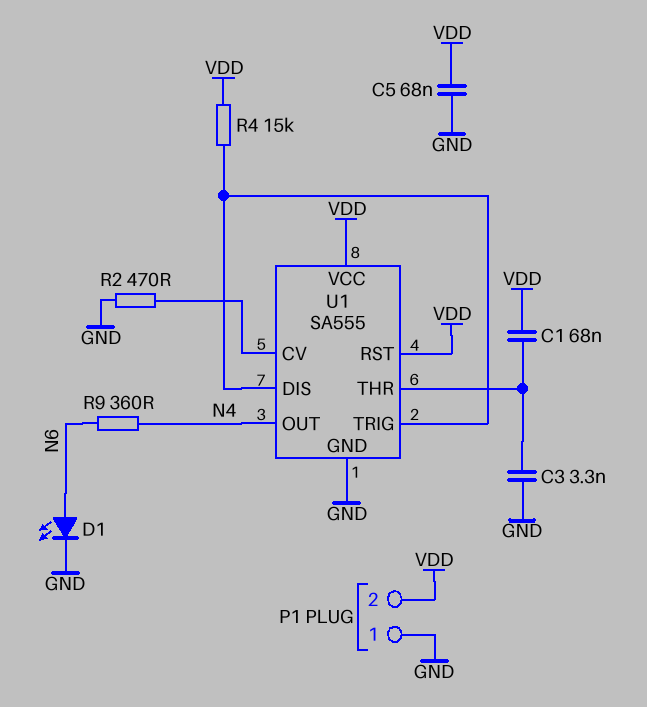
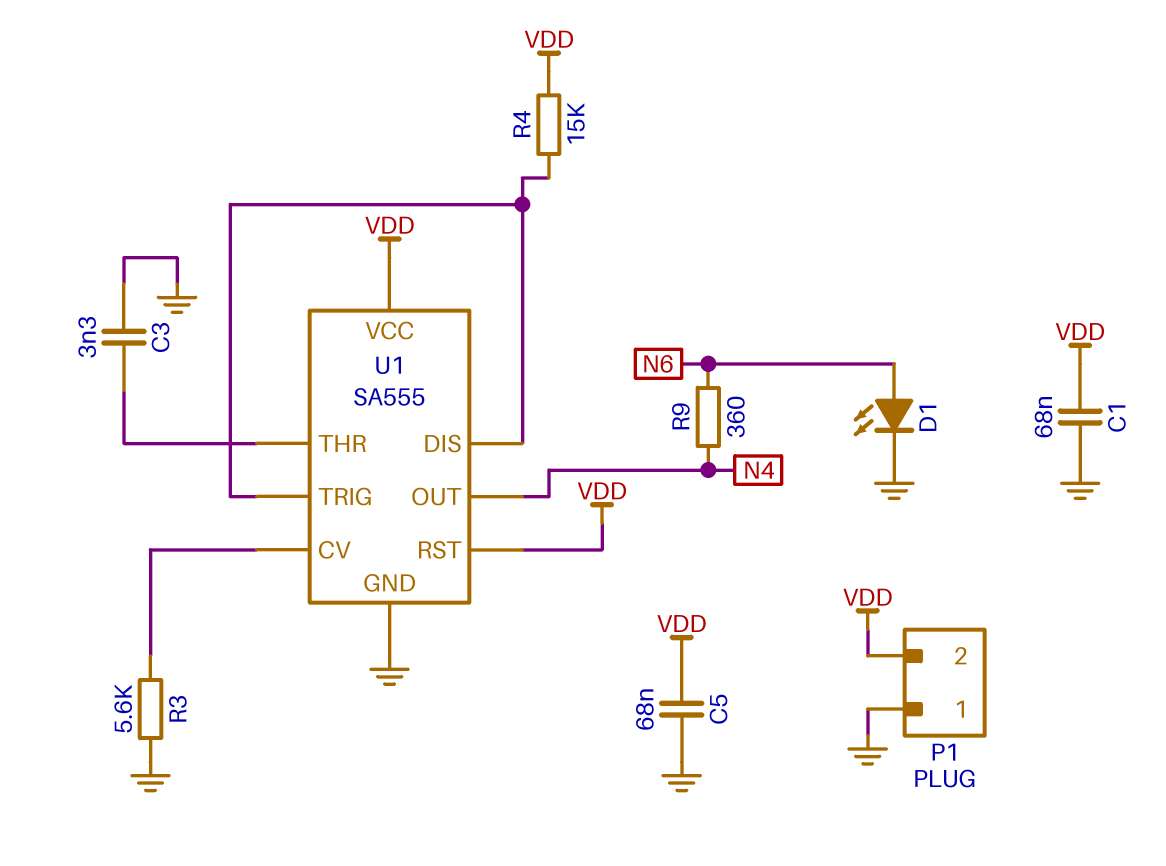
C1: 68nF (U1/THR, VDD) -> 68nF (GND, VDD)
R2: 470 (GND, U1/CV) -> none
R3: none -> 5.6k (GND, U1/CV)

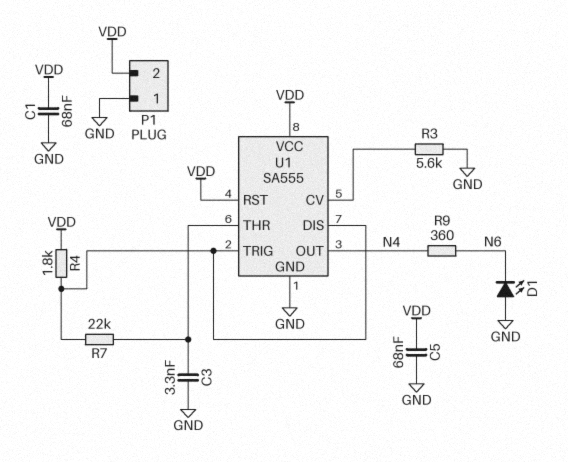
D1: LED (A N6, K GND) -> LED (A GND, K N6)
R4: 15k (U1/DIS, VDD) -> 1.8k (U1/DIS, VDD)
R7: none -> 22k (U1/DIS, U1/THR)

